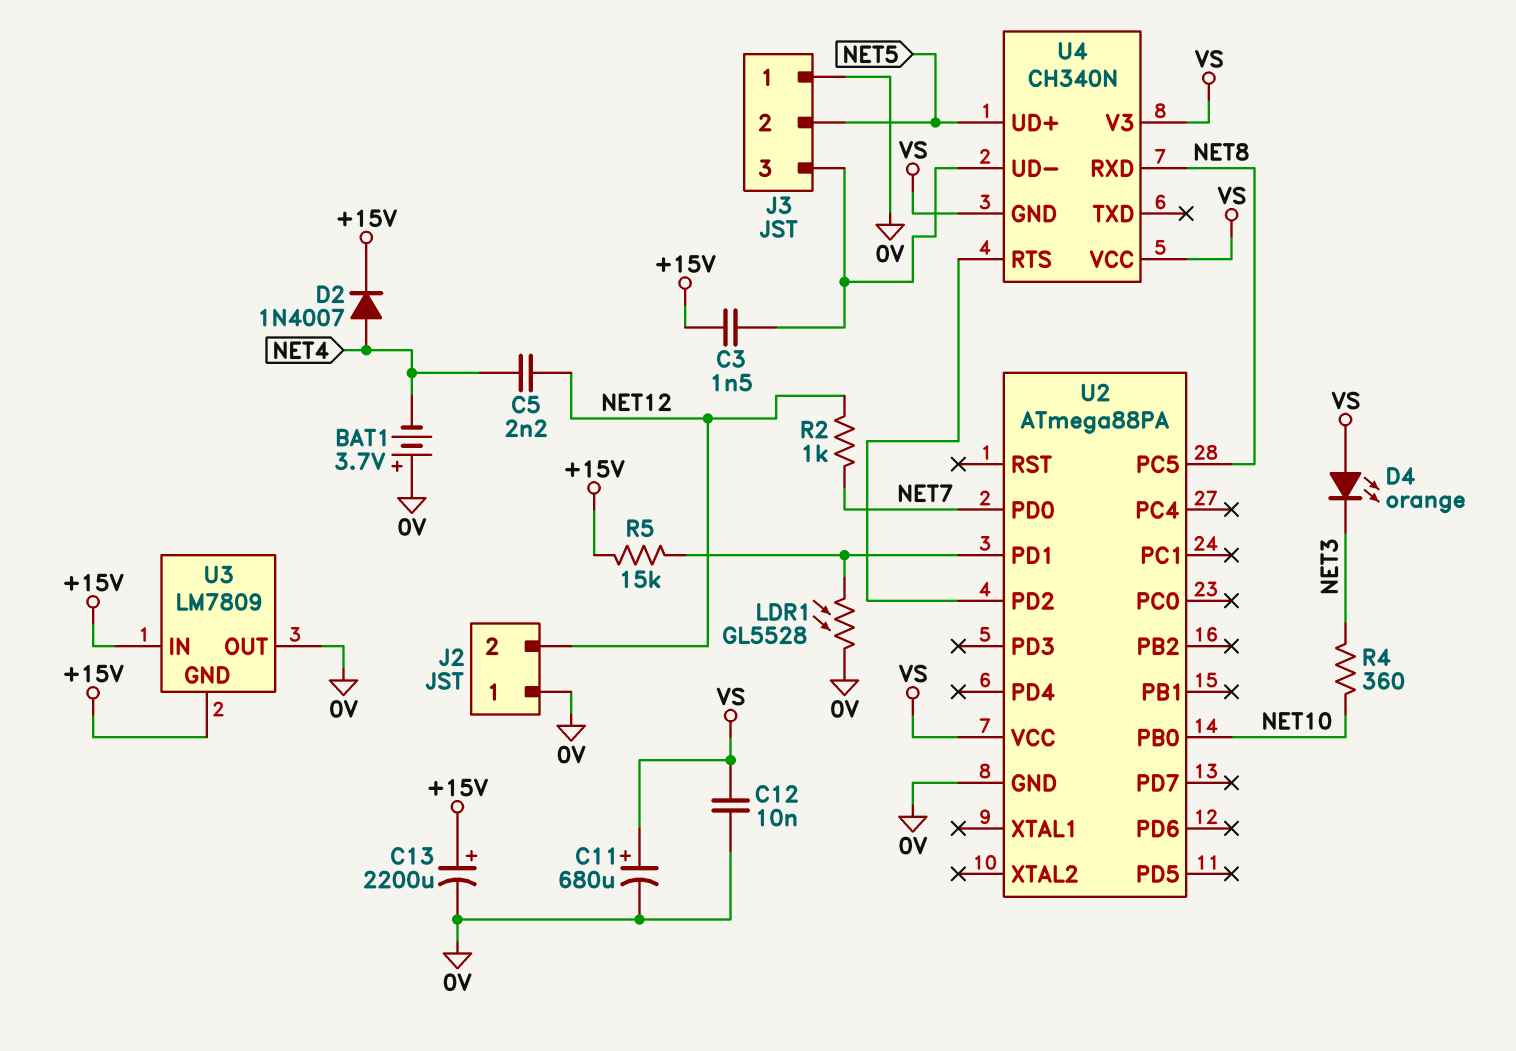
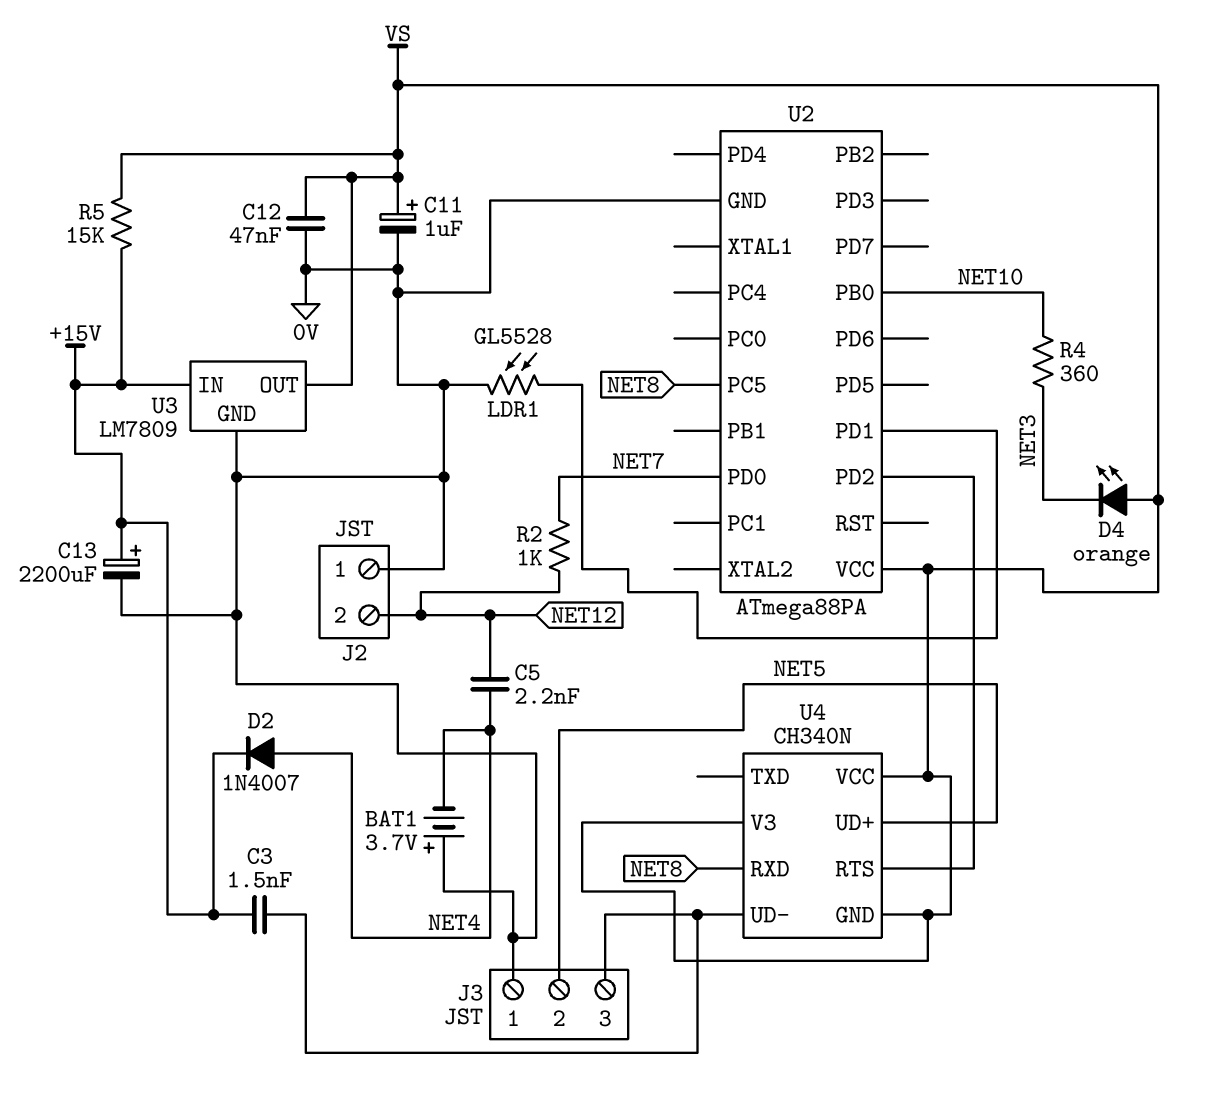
C11: 680uF (plus VS, minus 0V) -> 1uF (plus VS, minus 0V)
C12: 10nF (0V, VS) -> 47nF (0V, VS)
R5: 15k (+15V, U2/PD1) -> 15k (+15V, VS)
U3 pin GND: +15V -> 0V
U3 pin OUT: 0V -> VS

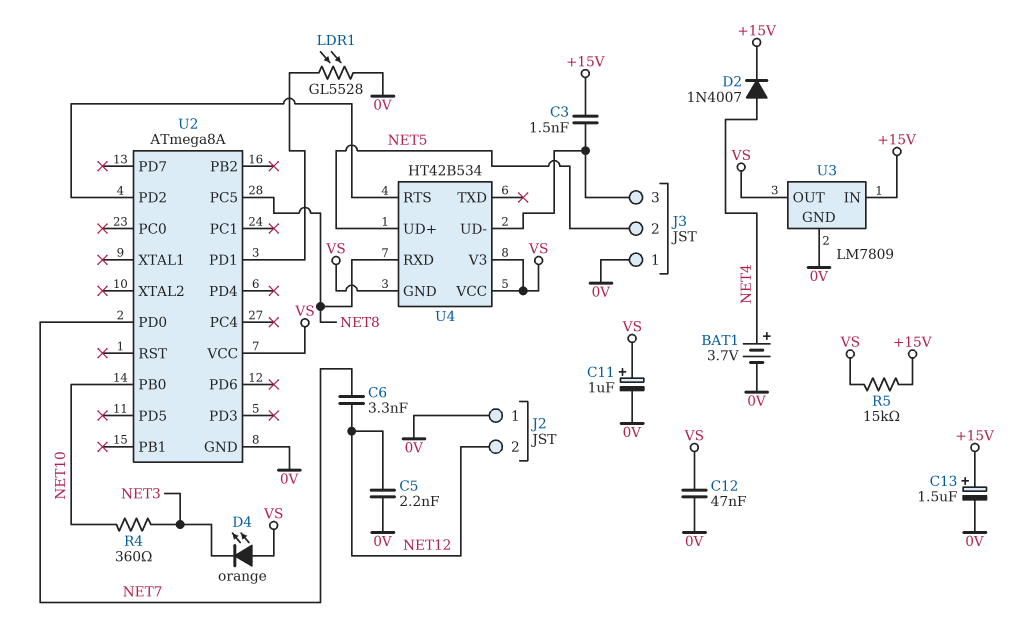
BAT1: 3.7V (plus 0V, minus NET4) -> 3.7V (plus NET4, minus 0V)
C5: 2.2nF (NET4, NET12) -> 2.2nF (0V, NET12)
C6: none -> 3.3nF (NET7, NET12)
C13: 2200uF (plus +15V, minus 0V) -> 1.5uF (plus +15V, minus 0V)
R2: 1k (NET7, NET12) -> none
U2: ATmega88PA -> ATmega8A
U4: CH340N -> HT42B534

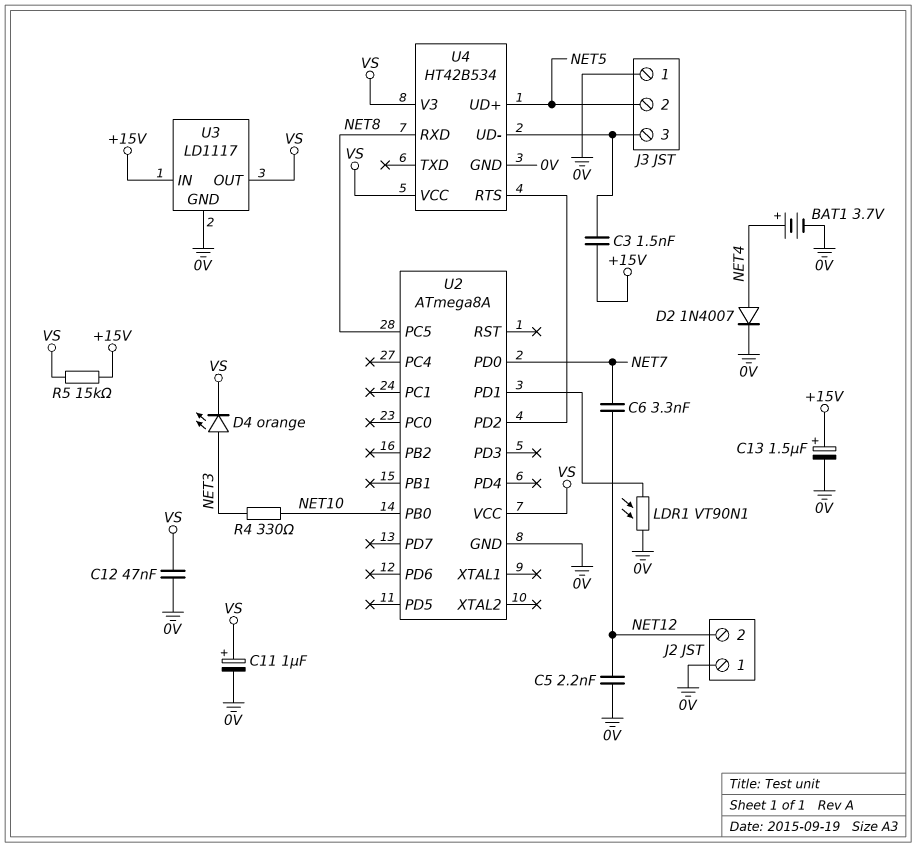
D2: diode 1N4007 (A NET4, K +15V) -> diode 1N4007 (A NET4, K 0V)
D4: LED orange (A VS, K NET3) -> LED orange (A NET3, K VS)
LDR1: GL5528 (0V, U2/PD1) -> VT90N1 (0V, U2/PD1)
R4: 360 (NET3, NET10) -> 330 (NET3, NET10)
U3: LM7809 -> LD1117
U4 pin GND: VS -> 0V

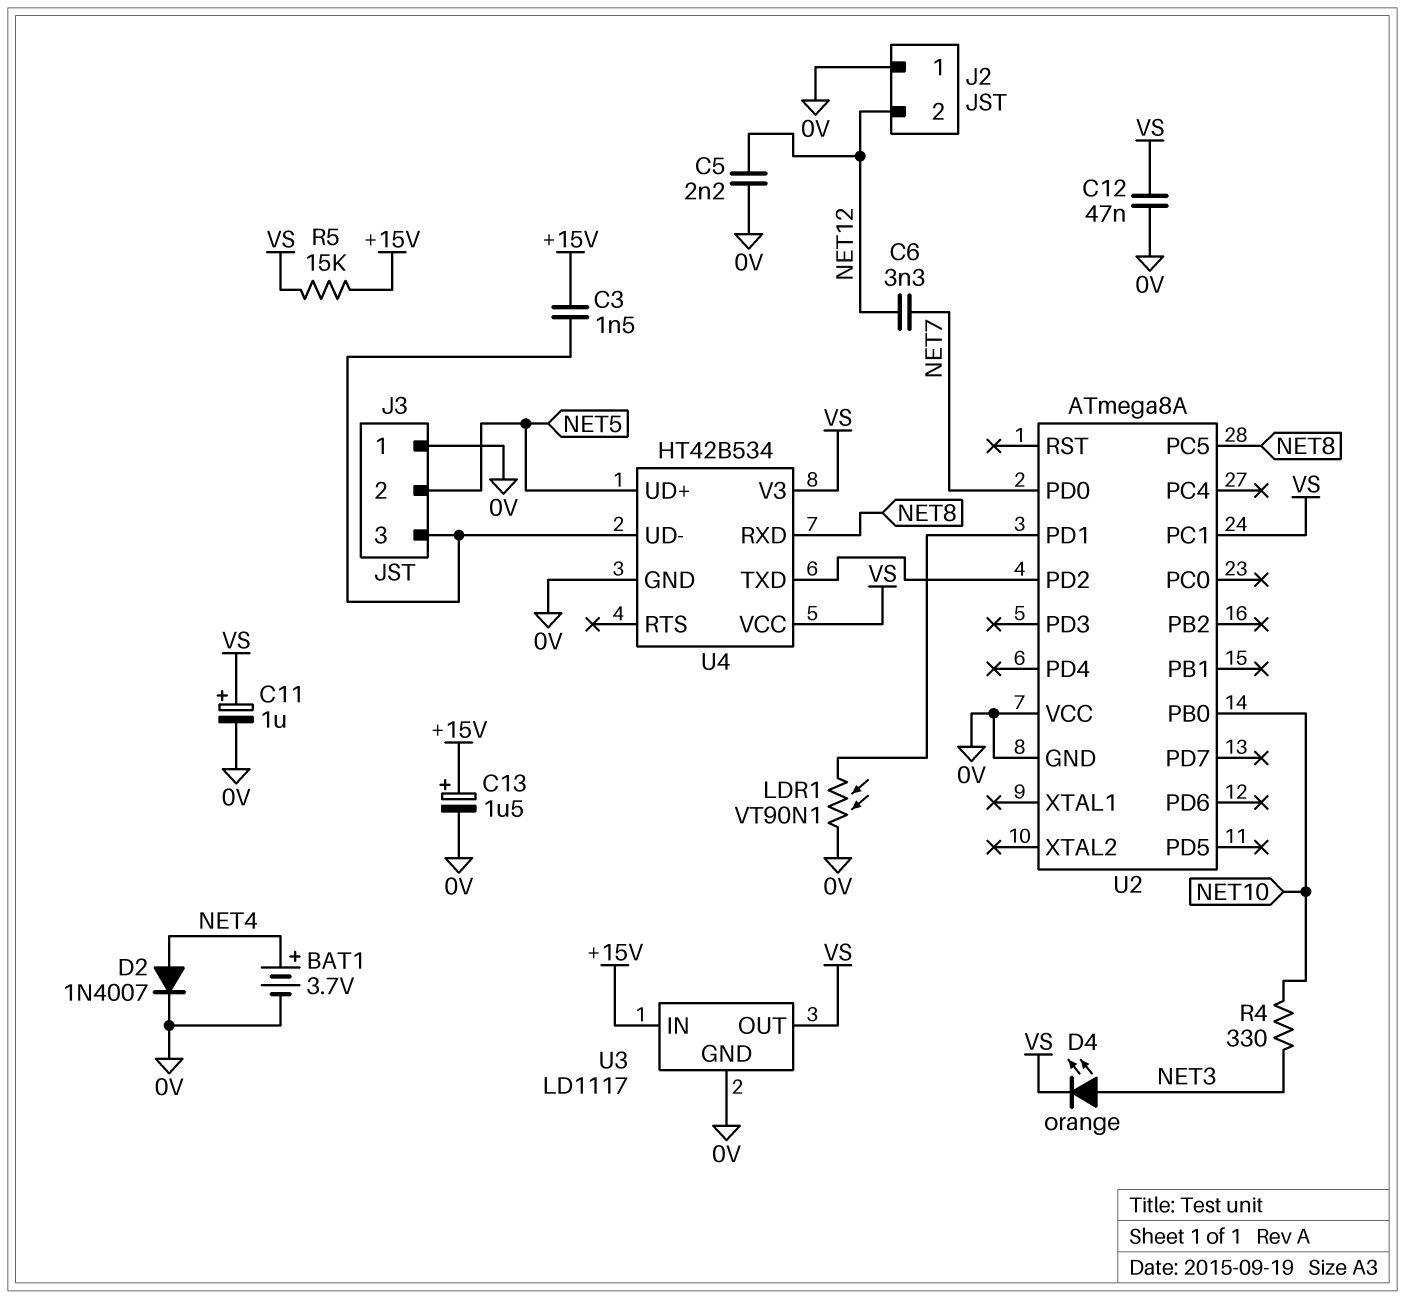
U2 pin PC1: none -> VS
U2 pin VCC: VS -> 0V
U4 pin RTS: U2/PD2 -> none
U4 pin TXD: none -> U2/PD2

